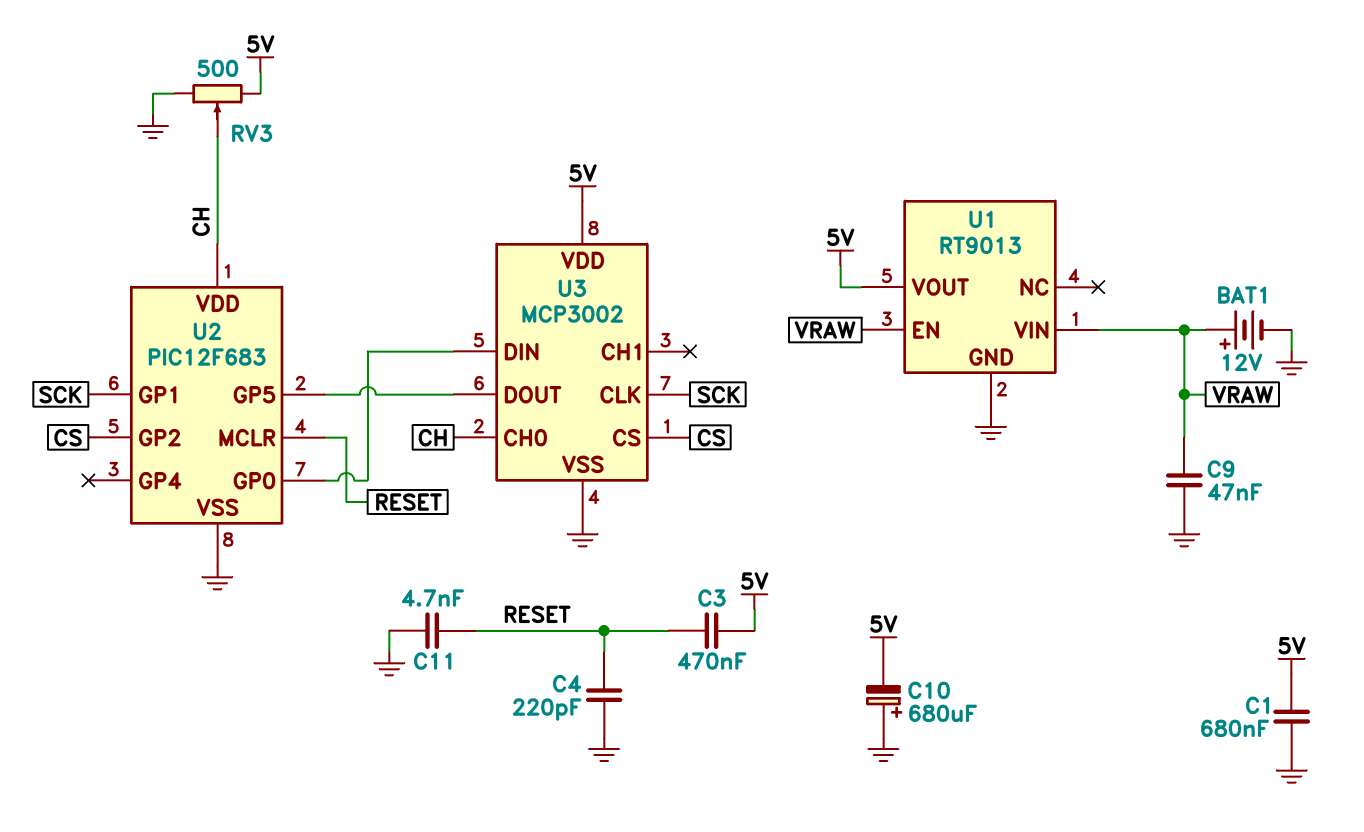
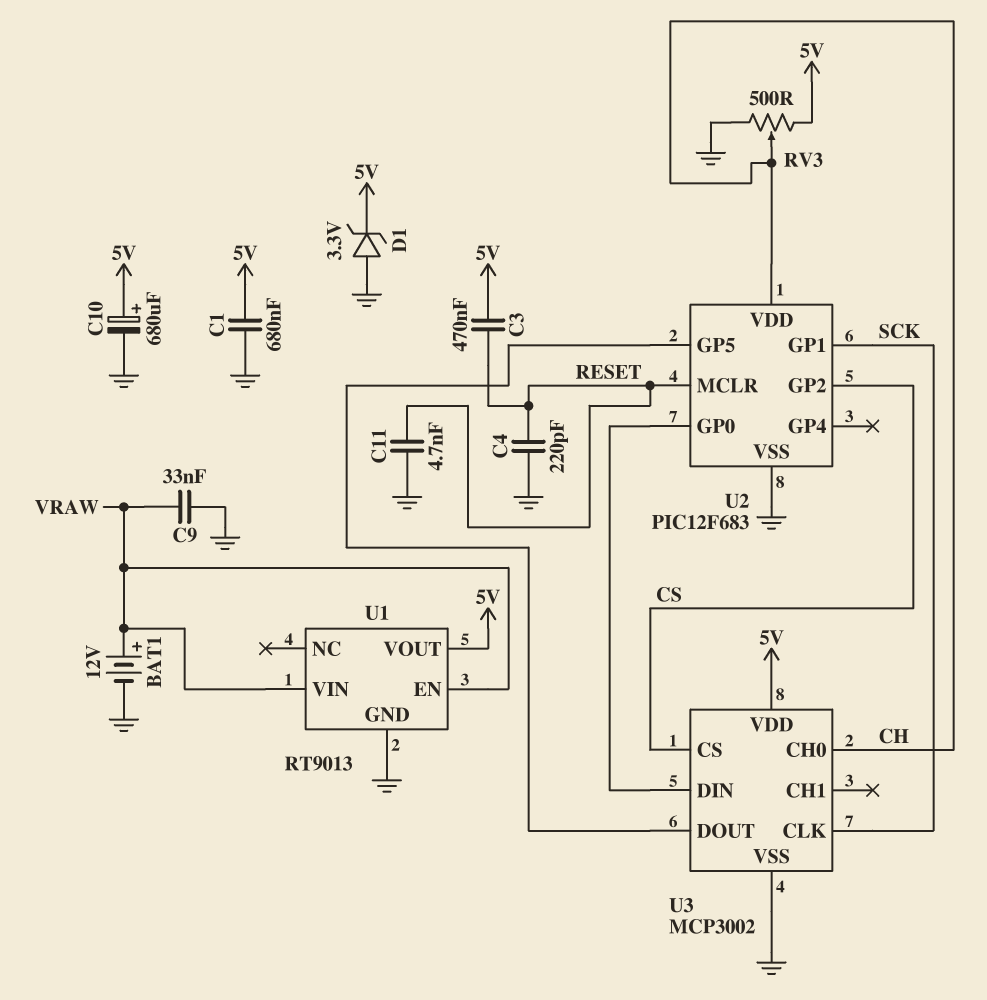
C9: 47nF (GND, VRAW) -> 33nF (GND, VRAW)
C10: 680uF (plus GND, minus 5V) -> 680uF (plus 5V, minus GND)
D1: none -> zener 3.3V (A GND, K 5V)

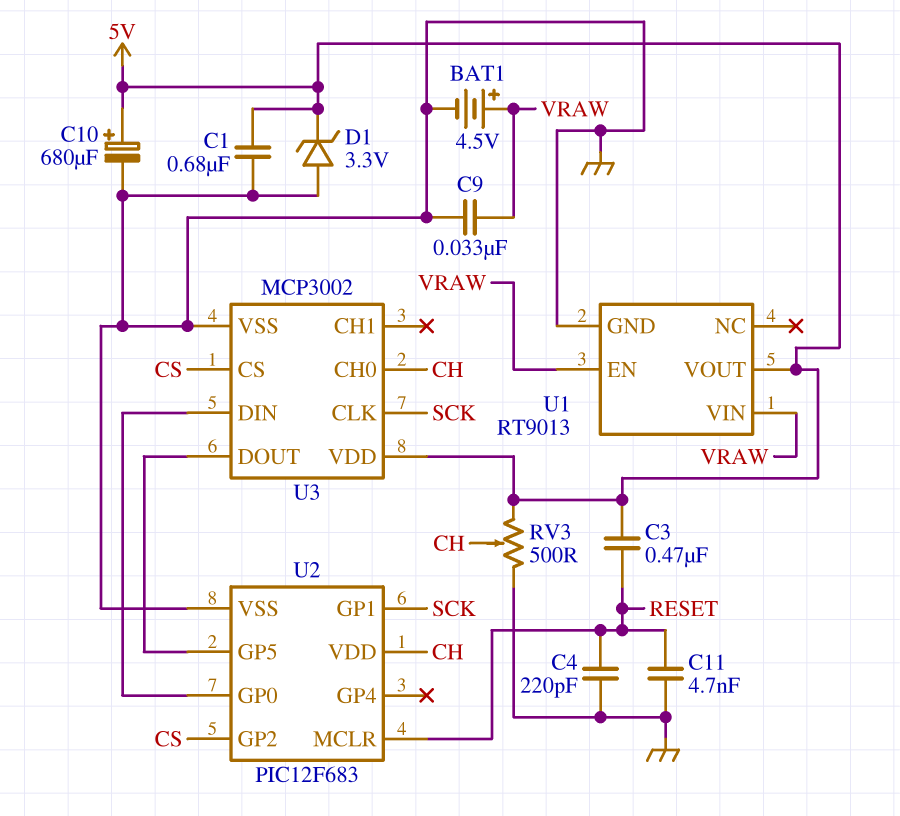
BAT1: 12V (plus VRAW, minus GND) -> 4.5V (plus VRAW, minus GND)

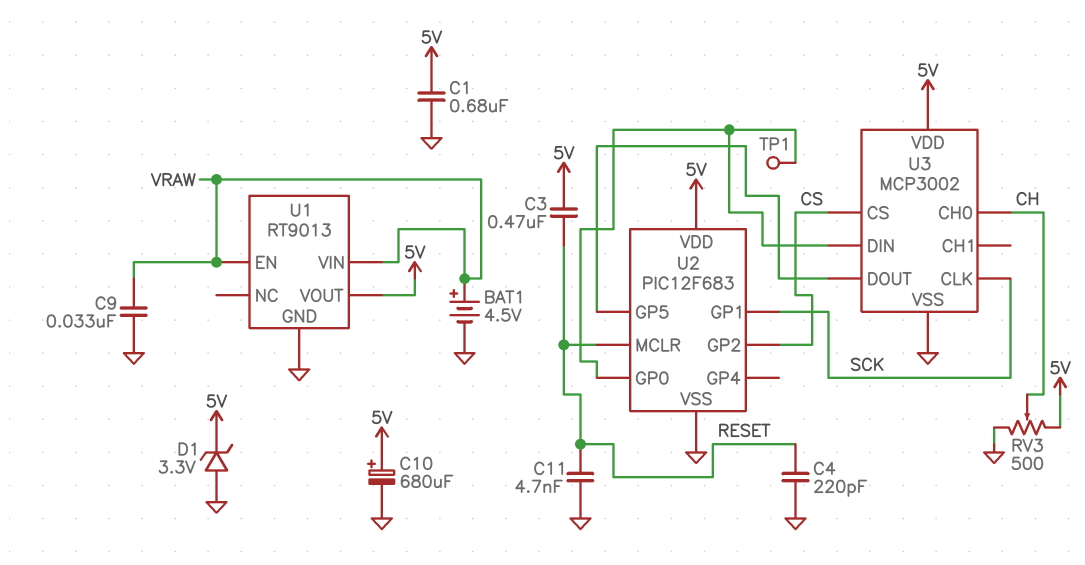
TP1: none -> test point (U2/GP0)
U2 pin VDD: CH -> 5V

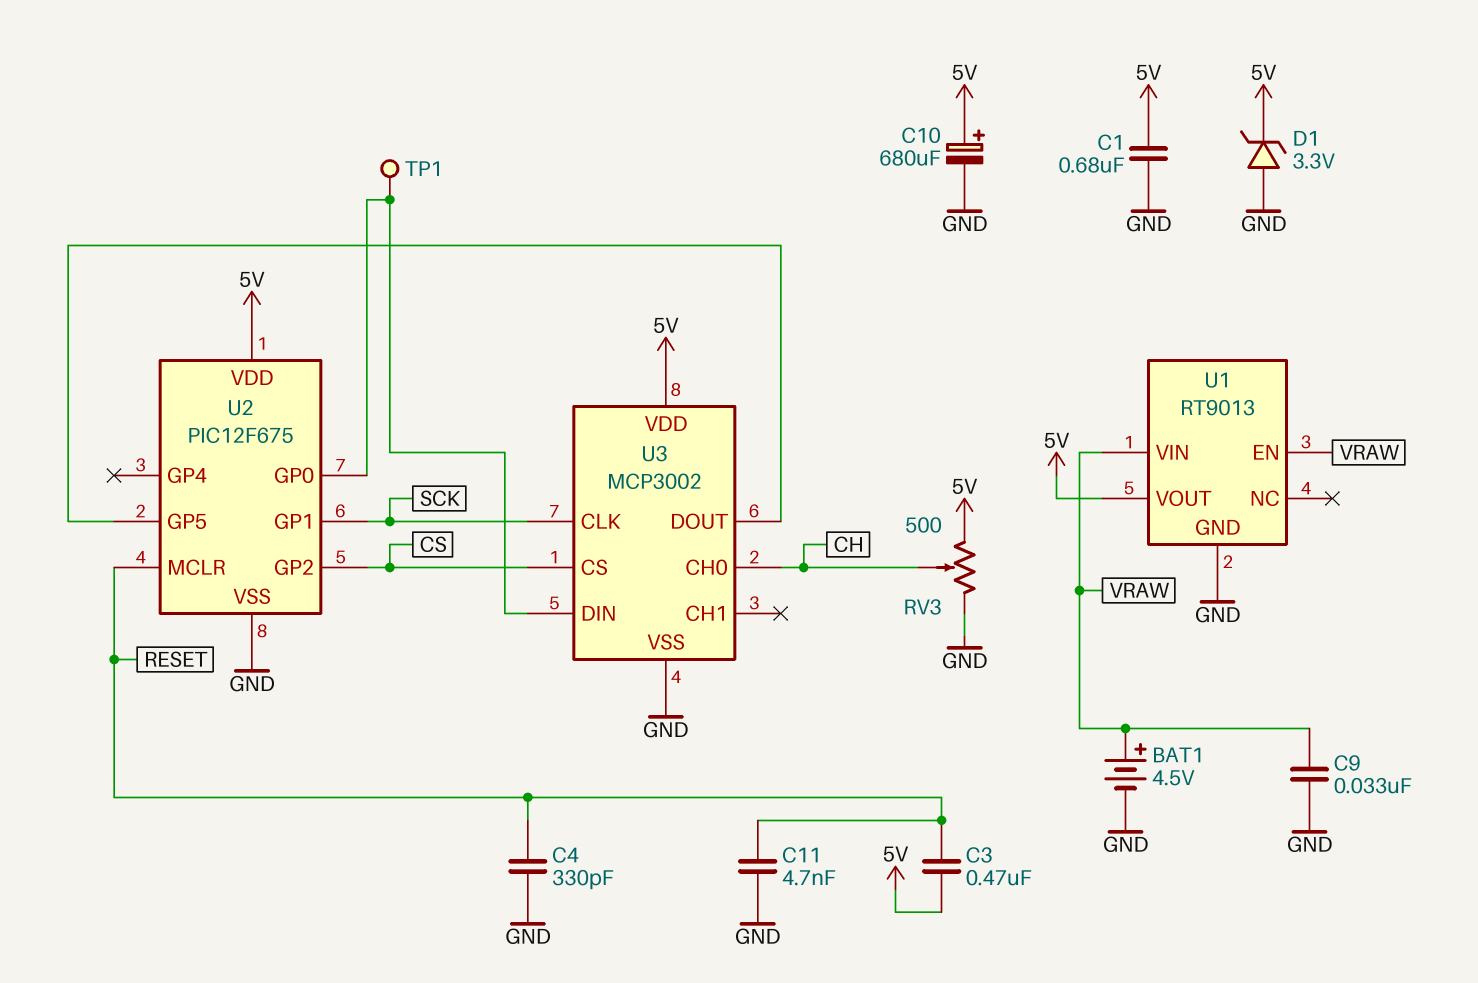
C4: 220pF (GND, RESET) -> 330pF (GND, RESET)
U2: PIC12F683 -> PIC12F675

